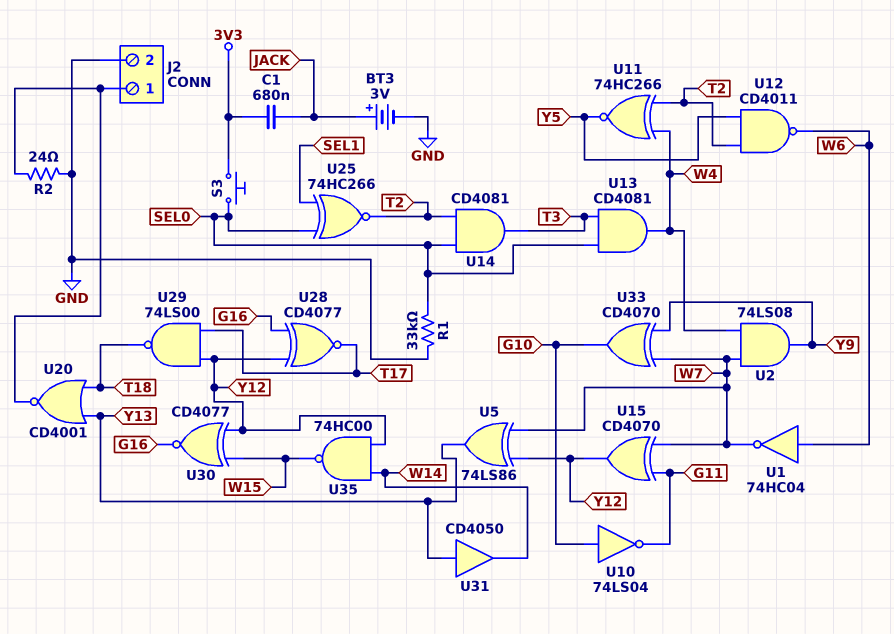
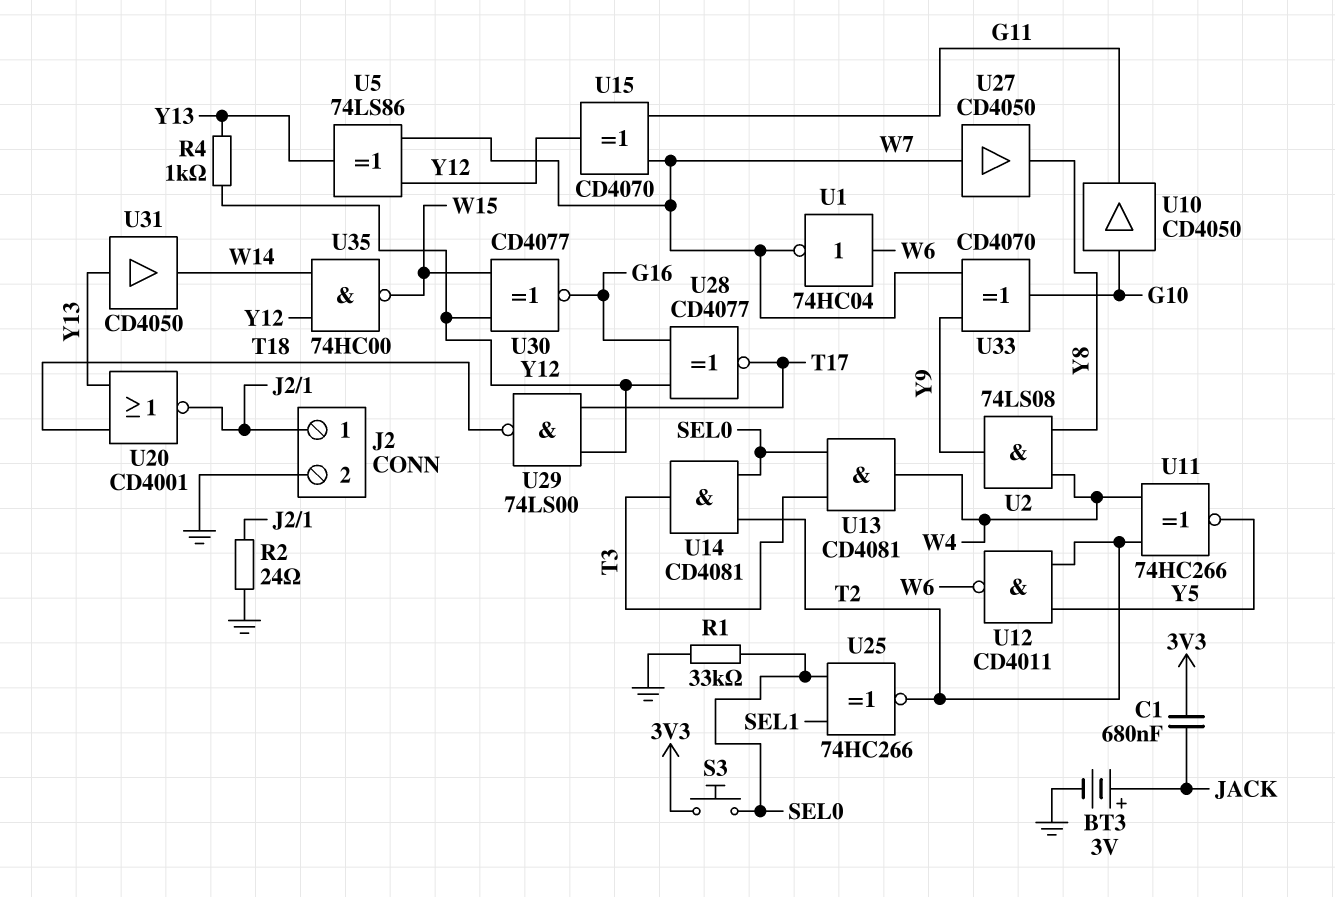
R4: none -> 1k (Y12, Y13)
U2: AND 74LS08 (in W4, in W7, out Y9) -> AND 74LS08 (in W4, in Y8, out Y9)
U10: NOT 74LS04 (in G10, out G11) -> buffer CD4050 (in G10, out G11)
U27: none -> buffer CD4050 (in W7, out Y8)

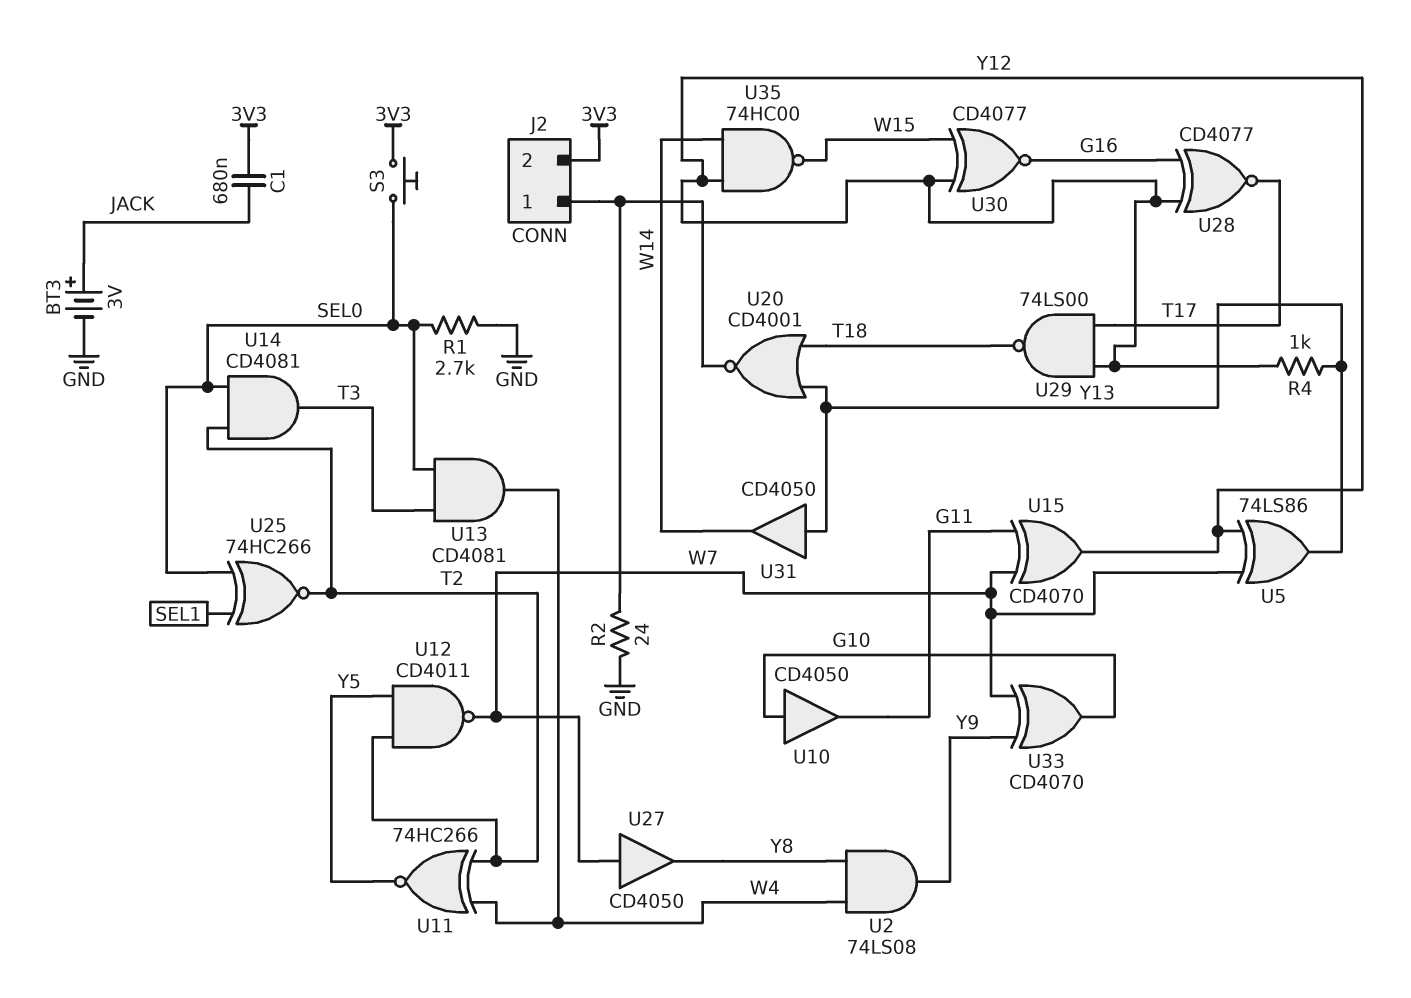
J2 pin 2: GND -> 3V3
R1: 33k (GND, SEL0) -> 2.7k (GND, SEL0)
U1: NOT 74HC04 (in W6, out W7) -> none
U12: NAND CD4011 (in T2, in Y5, out W6) -> NAND CD4011 (in T2, in Y5, out W7)

